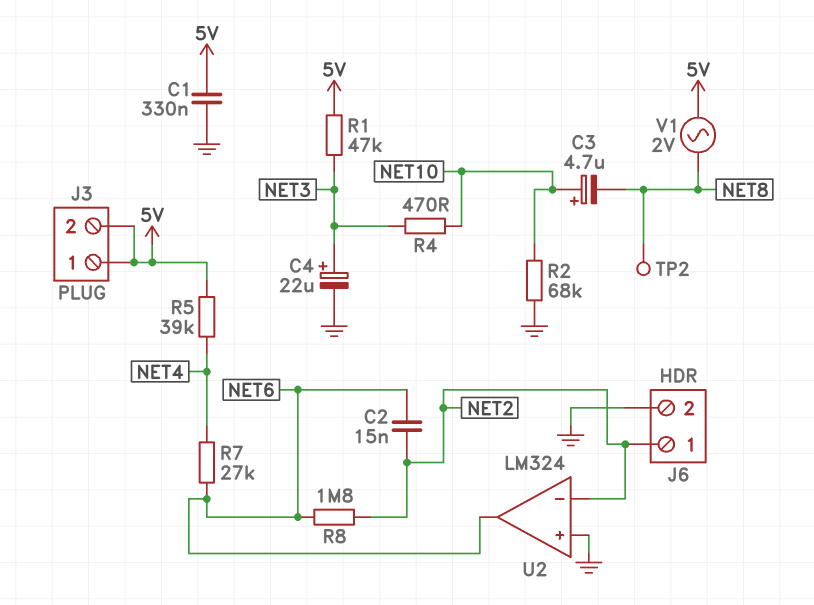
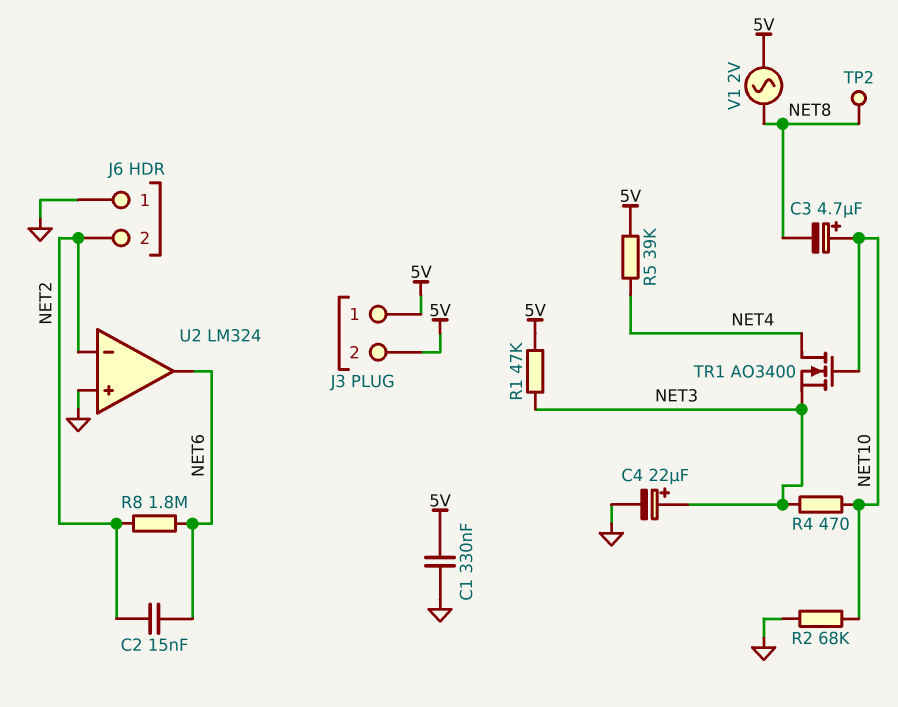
J6 pin 1: NET2 -> GND
J6 pin 2: GND -> NET2
R7: 27k (NET4, NET6) -> none
TR1: none -> NMOS AO3400 (G NET10, D NET4, S NET3)

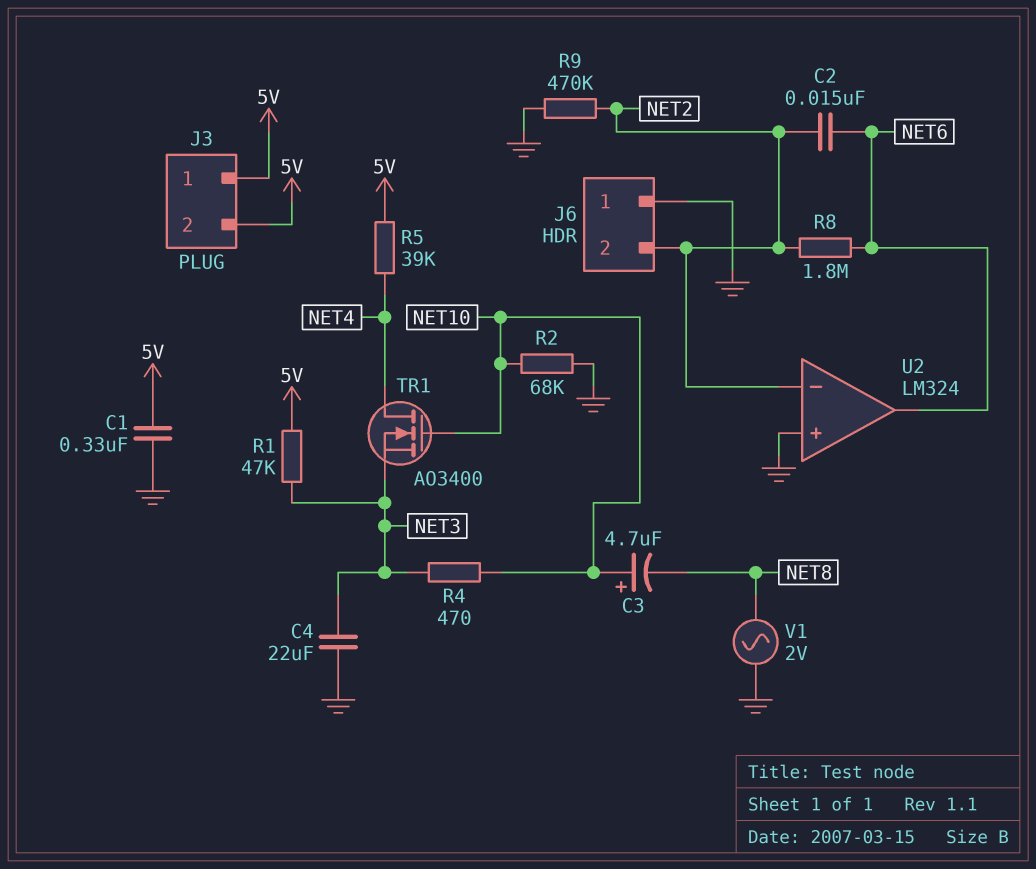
C4: 22uF (plus NET3, minus GND) -> 22uF (GND, NET3)
R9: none -> 470k (GND, NET2)
TP2: test point (NET8) -> none
V1: AC 2V (5V, NET8) -> AC 2V (GND, NET8)

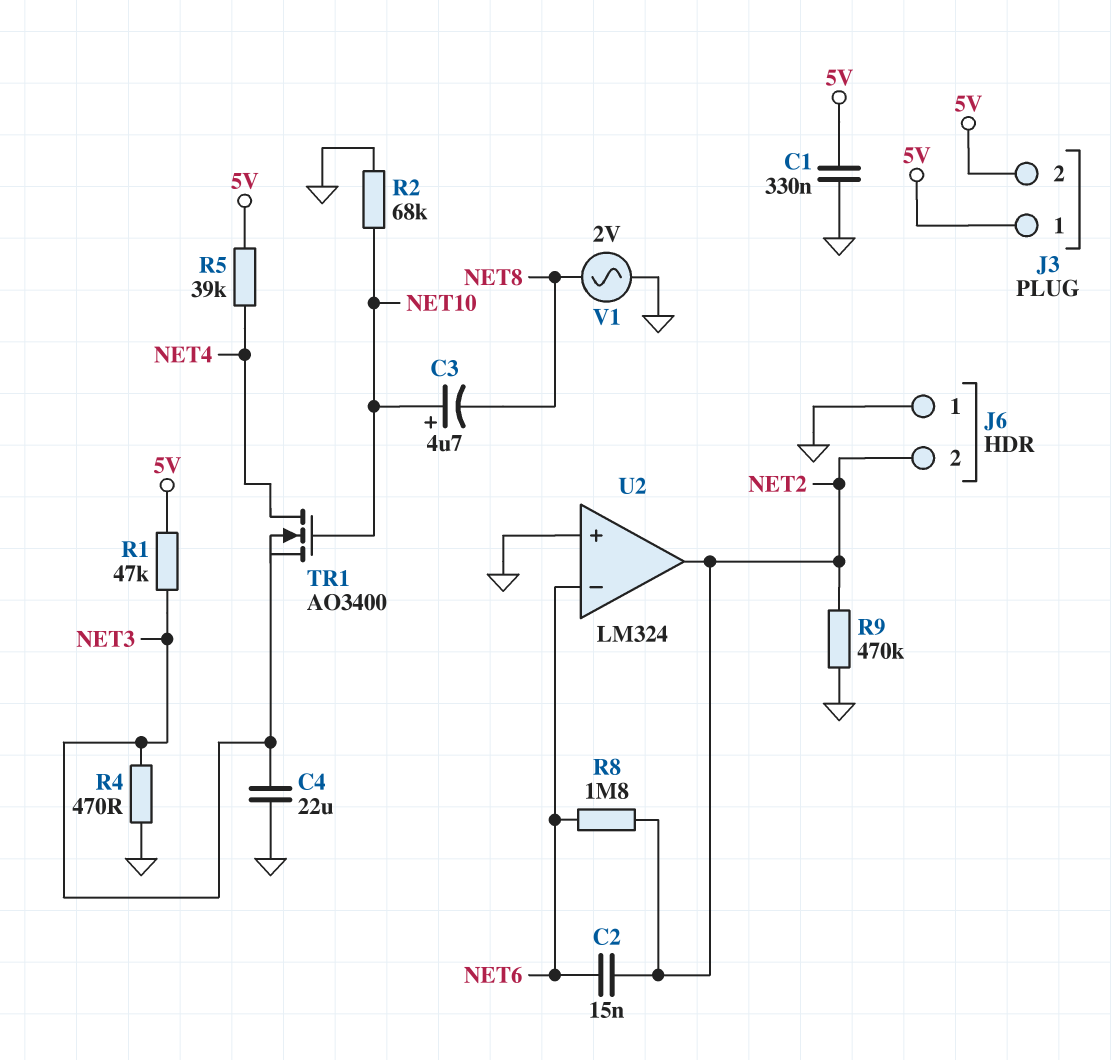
R4: 470 (NET3, NET10) -> 470 (GND, NET3)
U2 pin in-: NET2 -> NET6
U2 pin out: NET6 -> NET2

